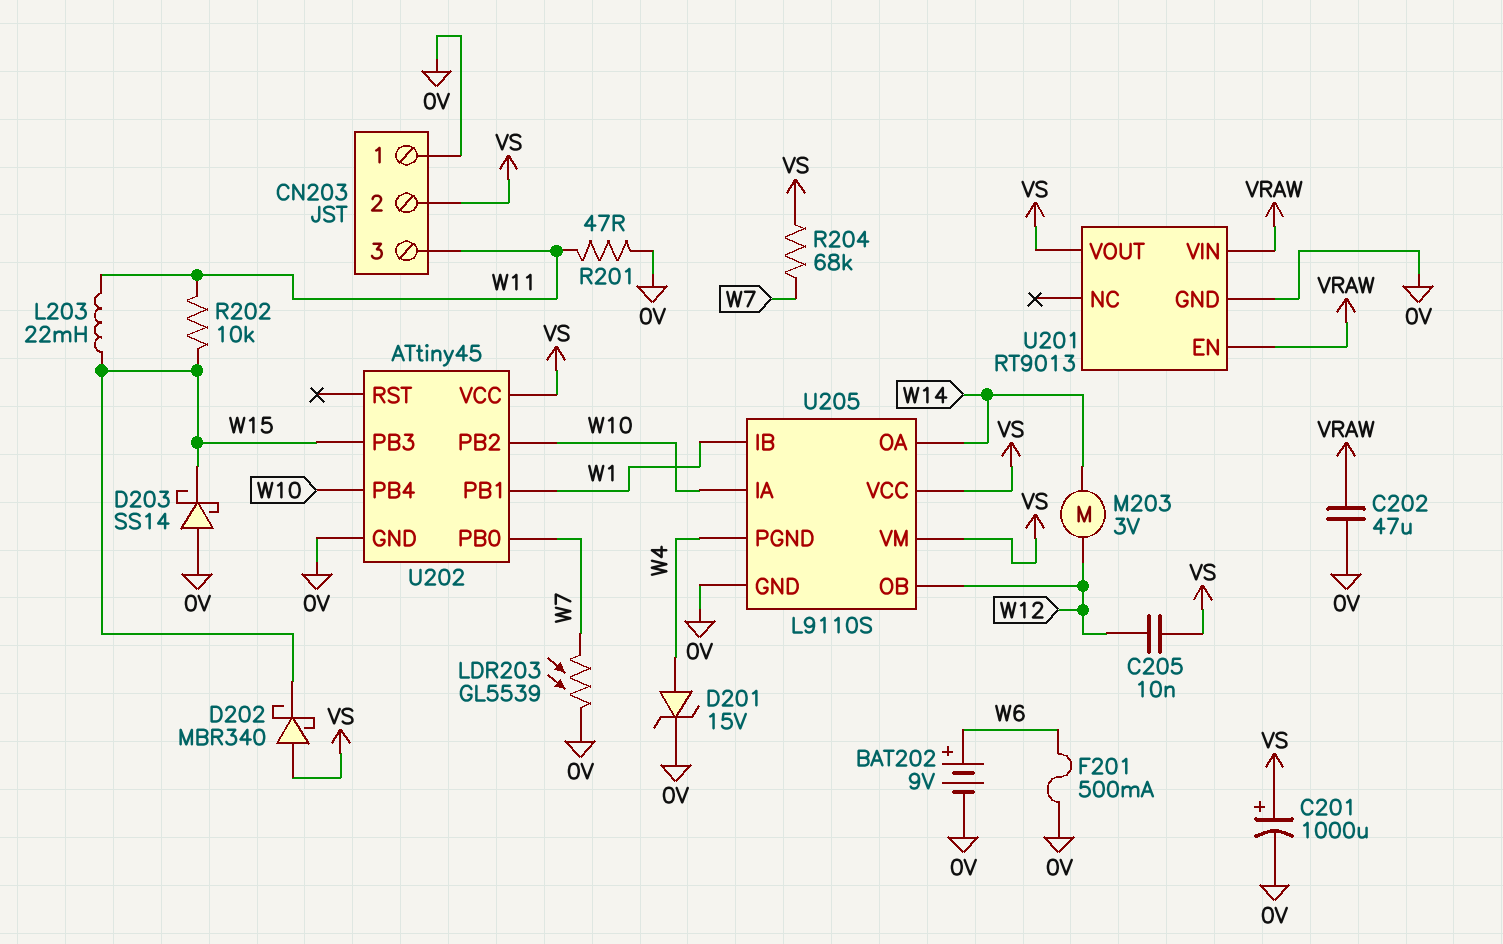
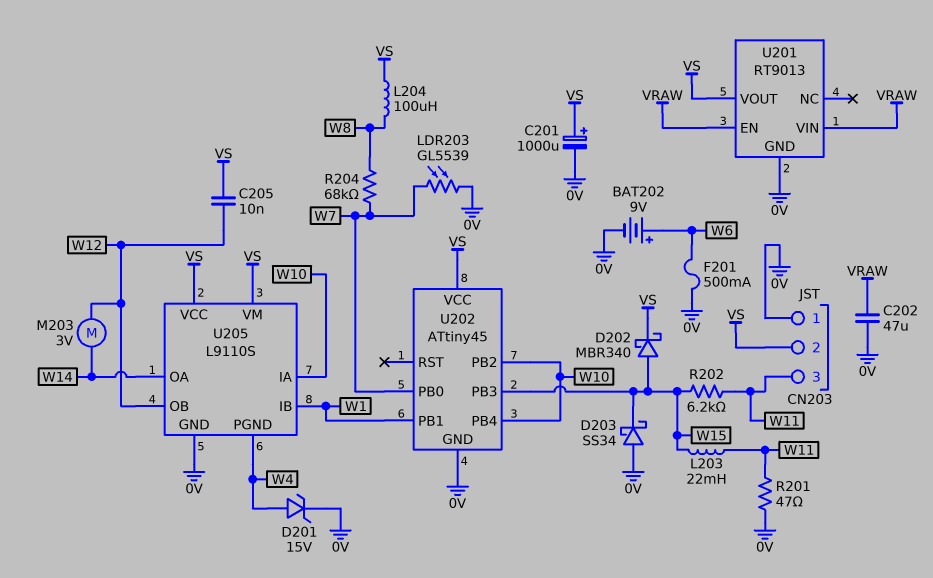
D202: schottky MBR340 (A VS, K W15) -> schottky MBR340 (A W15, K VS)
D203: schottky SS14 (A 0V, K W15) -> schottky SS34 (A 0V, K W15)
L204: none -> 100uH (VS, W8)
R202: 10k (W11, W15) -> 6.2k (W11, W15)
R204: 68k (VS, W7) -> 68k (W7, W8)

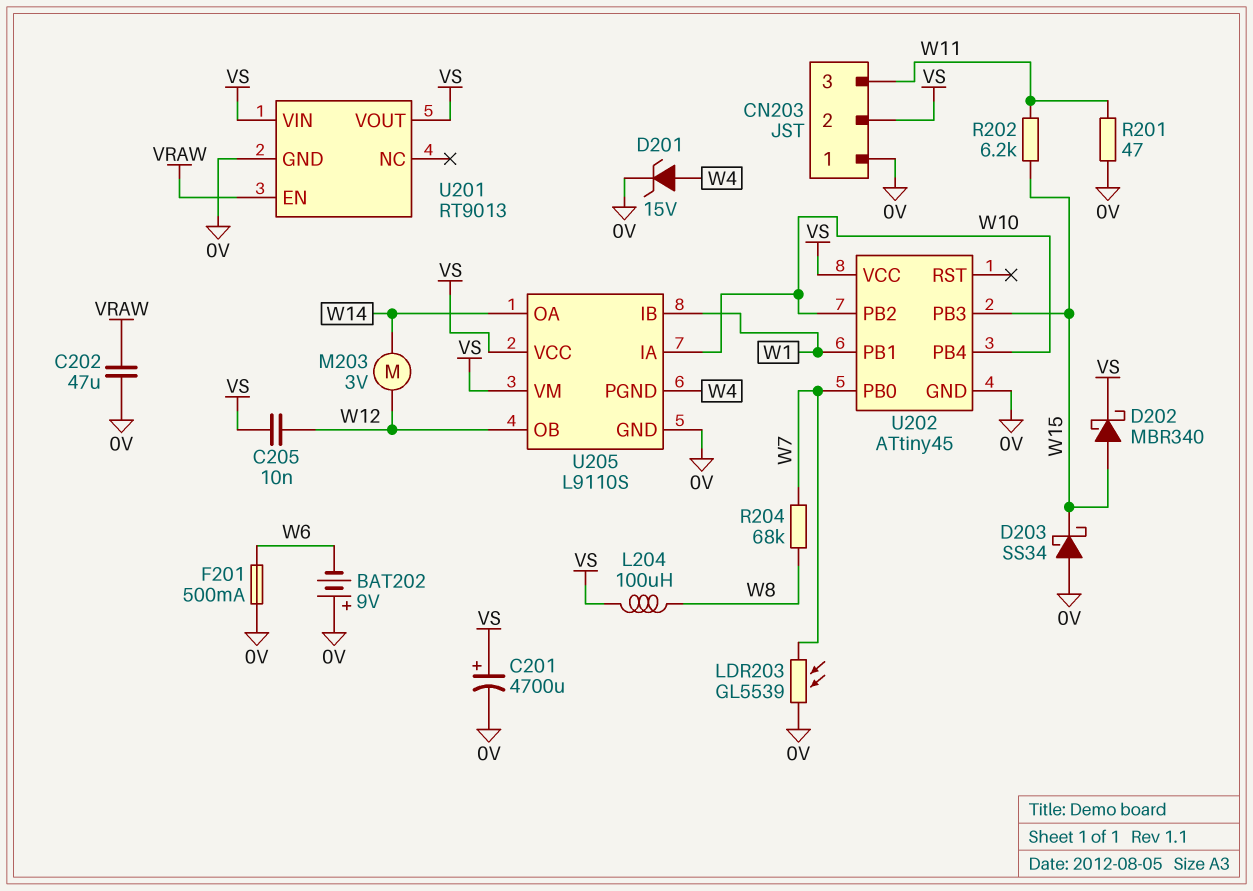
BAT202: 9V (plus W6, minus 0V) -> 9V (plus 0V, minus W6)
C201: 1000uF (plus VS, minus 0V) -> 4700uF (plus VS, minus 0V)
L203: 22mH (W11, W15) -> none
U201 pin VIN: VRAW -> VS

